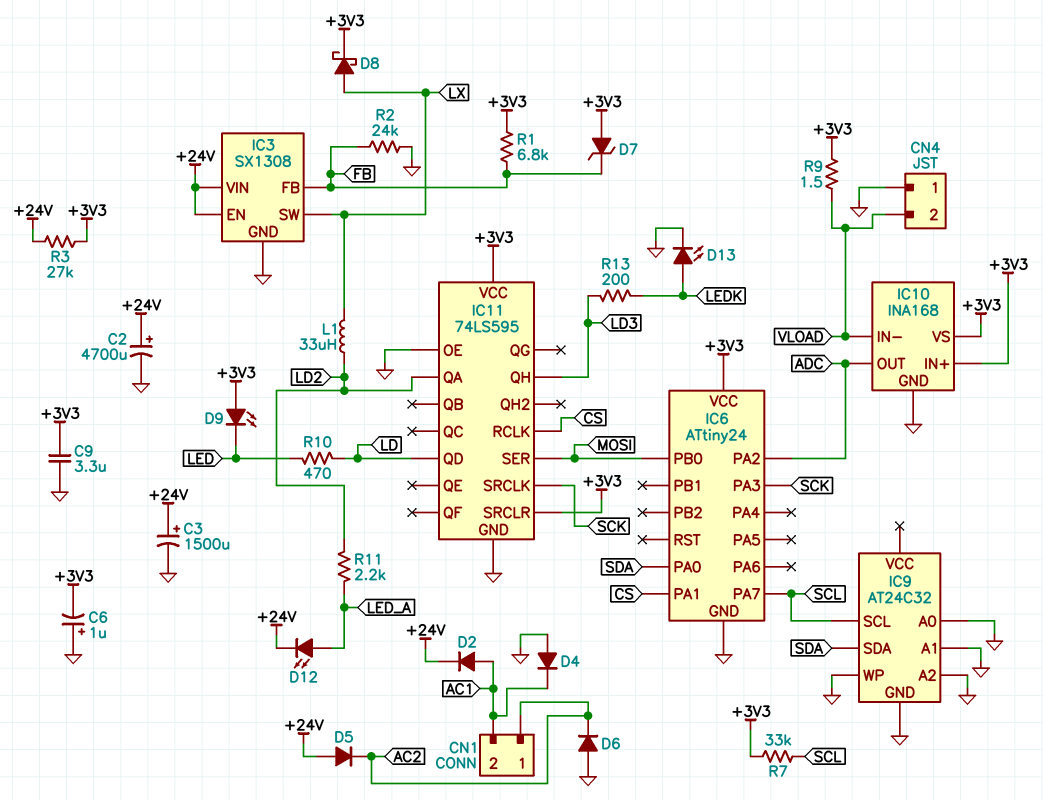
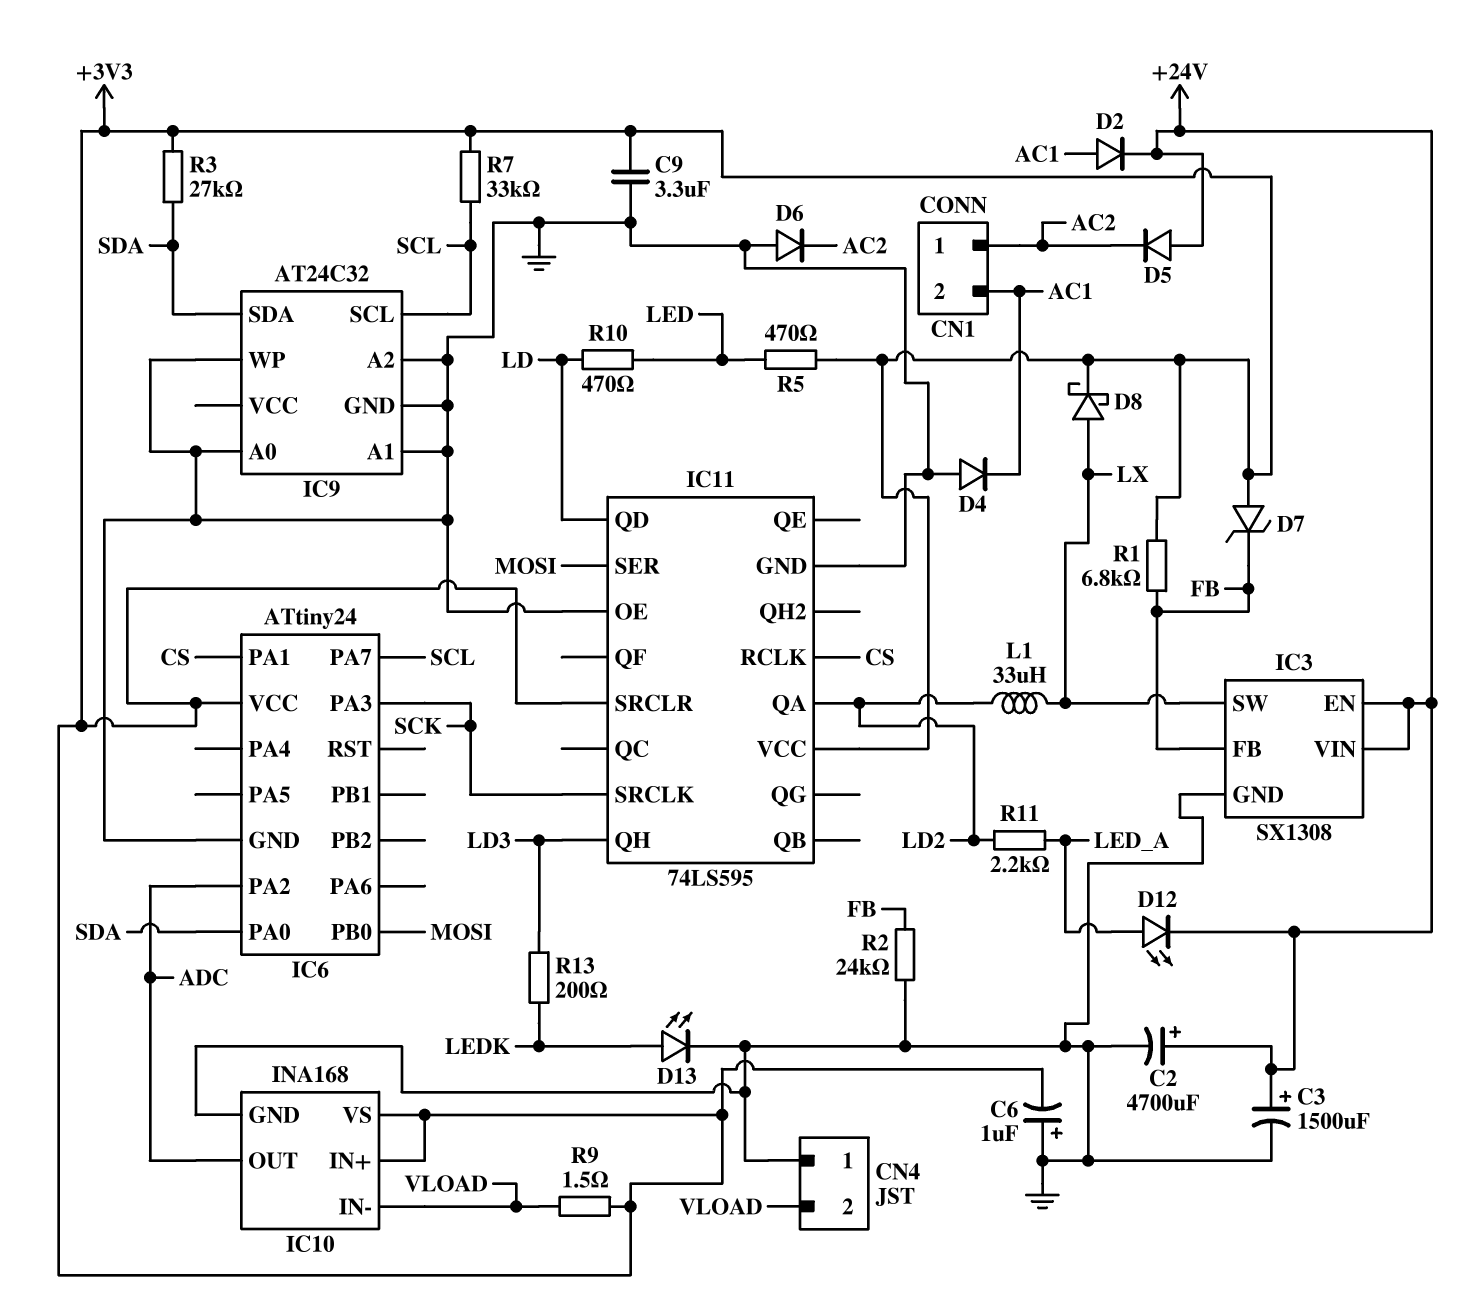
D9: LED (A +3V3, K LED) -> none
R3: 27k (+3V3, +24V) -> 27k (+3V3, SDA)
R5: none -> 470 (+3V3, LED)

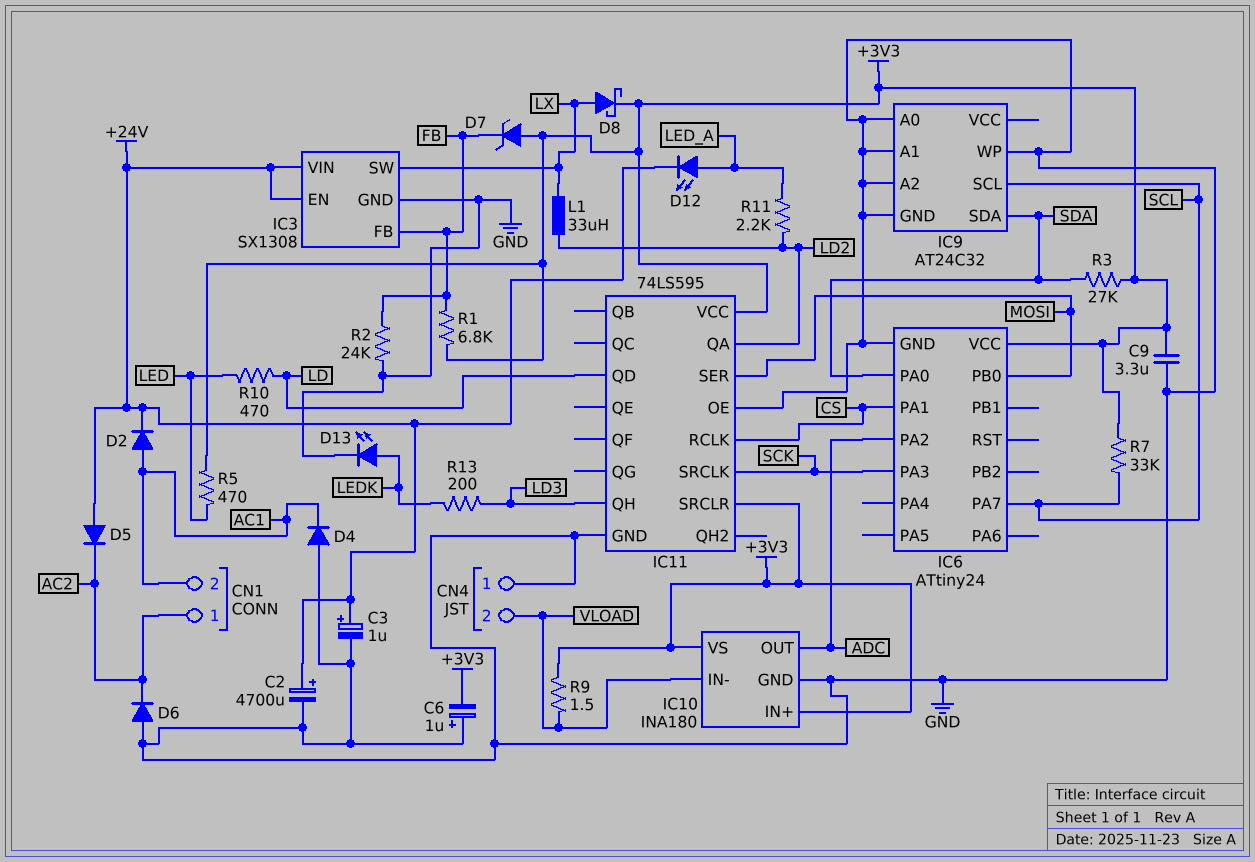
C3: 1500uF (plus +24V, minus GND) -> 1uF (plus +24V, minus GND)
IC10: INA168 -> INA180

